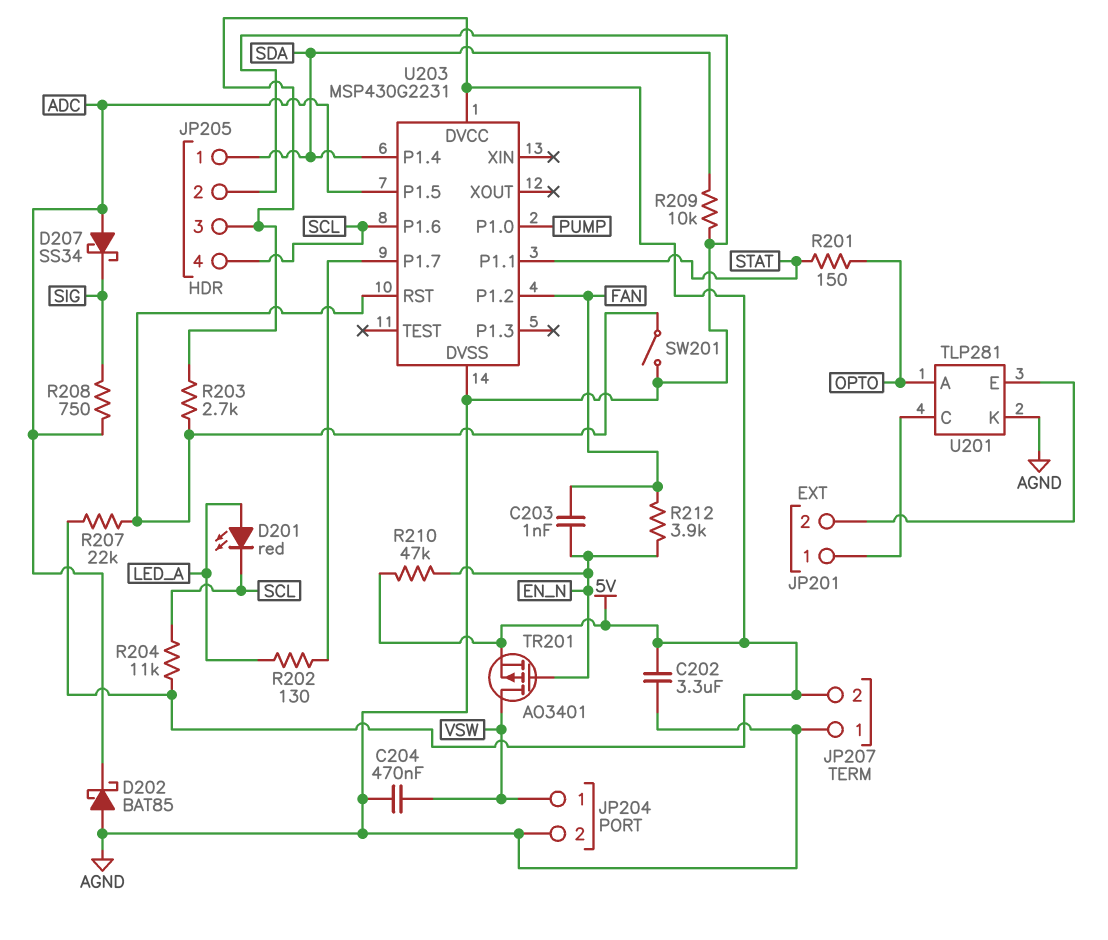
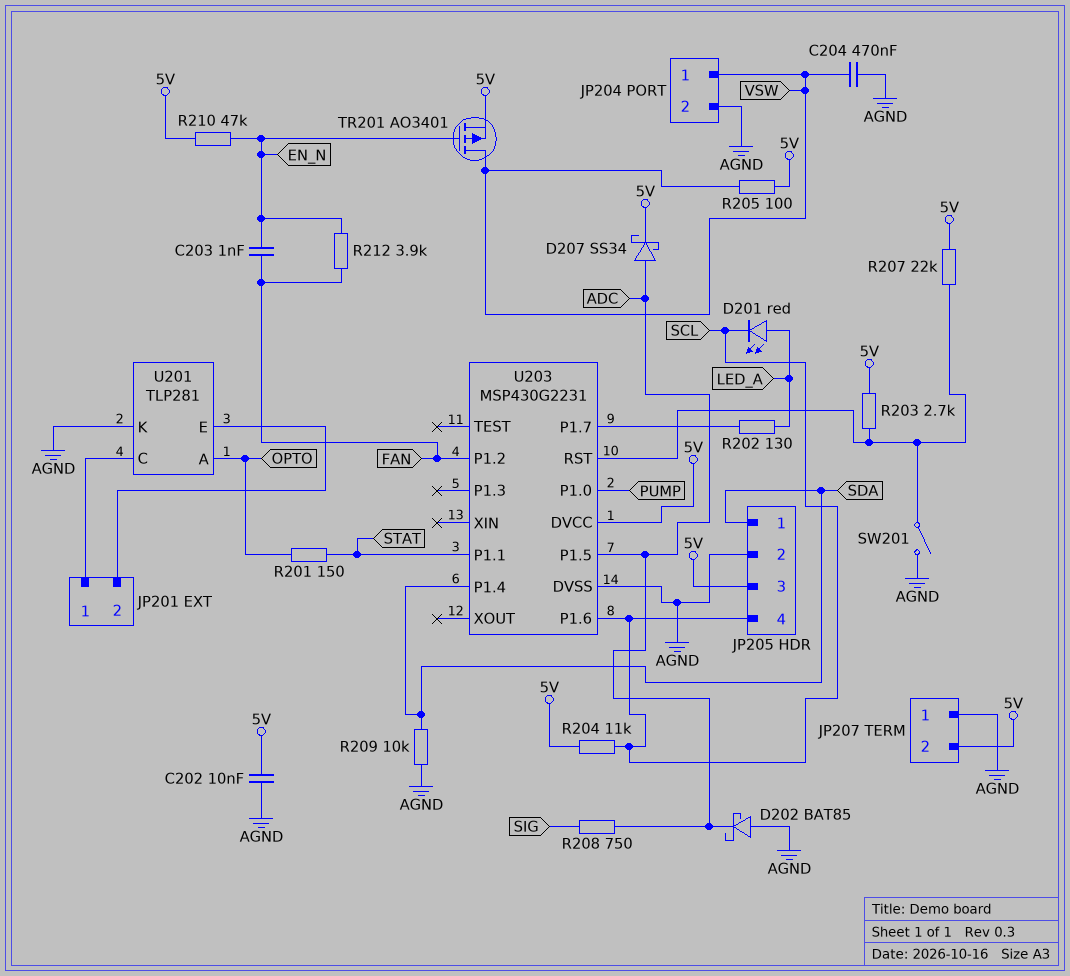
C202: 3.3uF (5V, AGND) -> 10nF (5V, AGND)
D207: schottky SS34 (A ADC, K SIG) -> schottky SS34 (A ADC, K 5V)
R205: none -> 100 (5V, VSW)

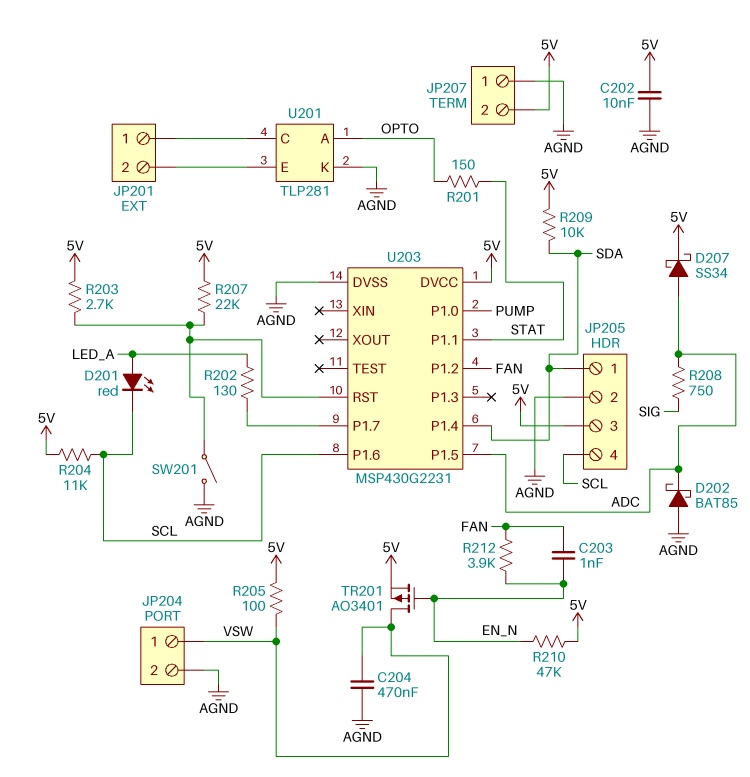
R209: 10k (AGND, SDA) -> 10k (5V, SDA)

